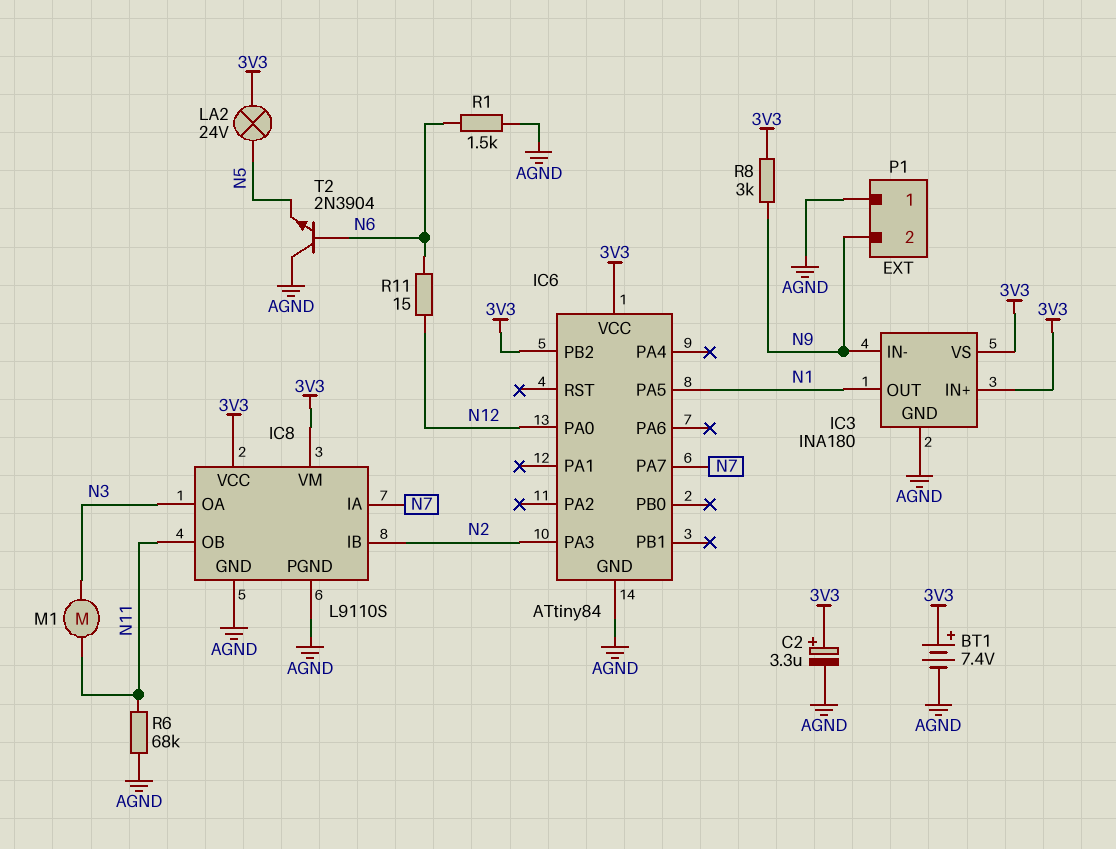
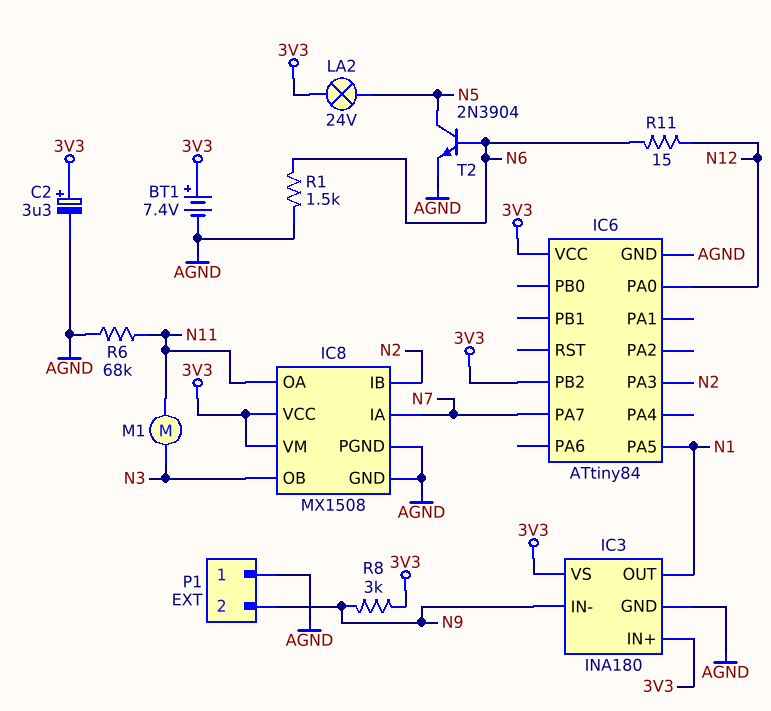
IC8: L9110S -> MX1508
IC8 pin OA: N3 -> N11
IC8 pin OB: N11 -> N3
T2: NPN 2N3904 (B N6, C AGND, E N5) -> NPN 2N3904 (B N6, C N5, E AGND)

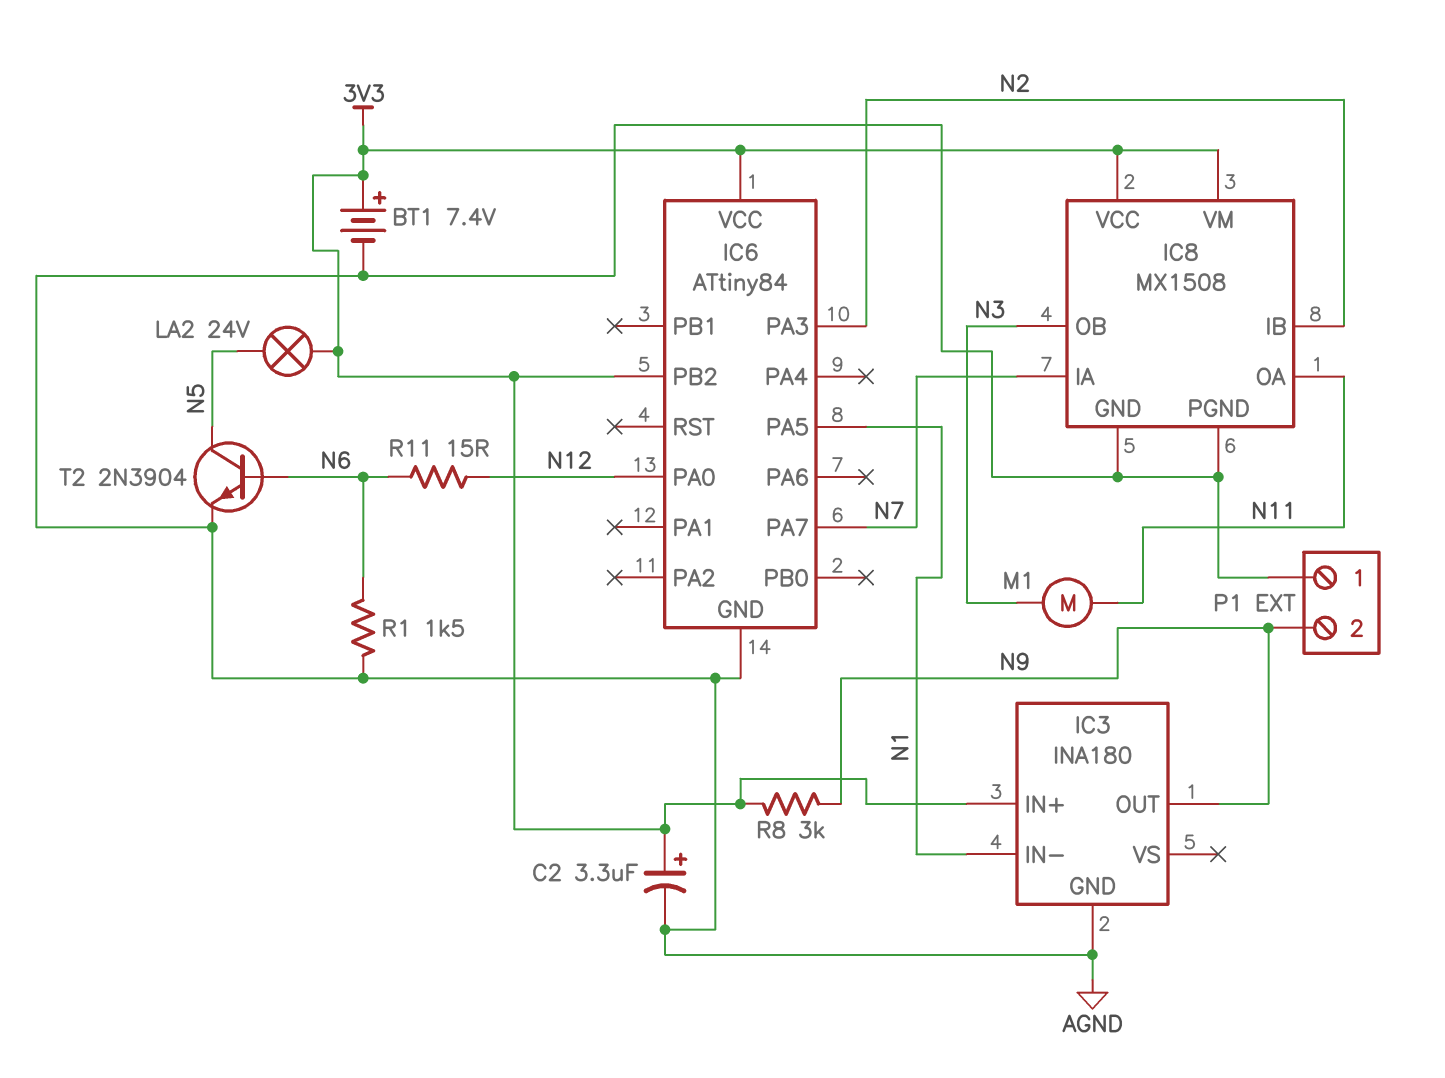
IC3 pin IN-: N9 -> N1
IC3 pin OUT: N1 -> N9
IC3 pin VS: 3V3 -> none
R6: 68k (AGND, N11) -> none

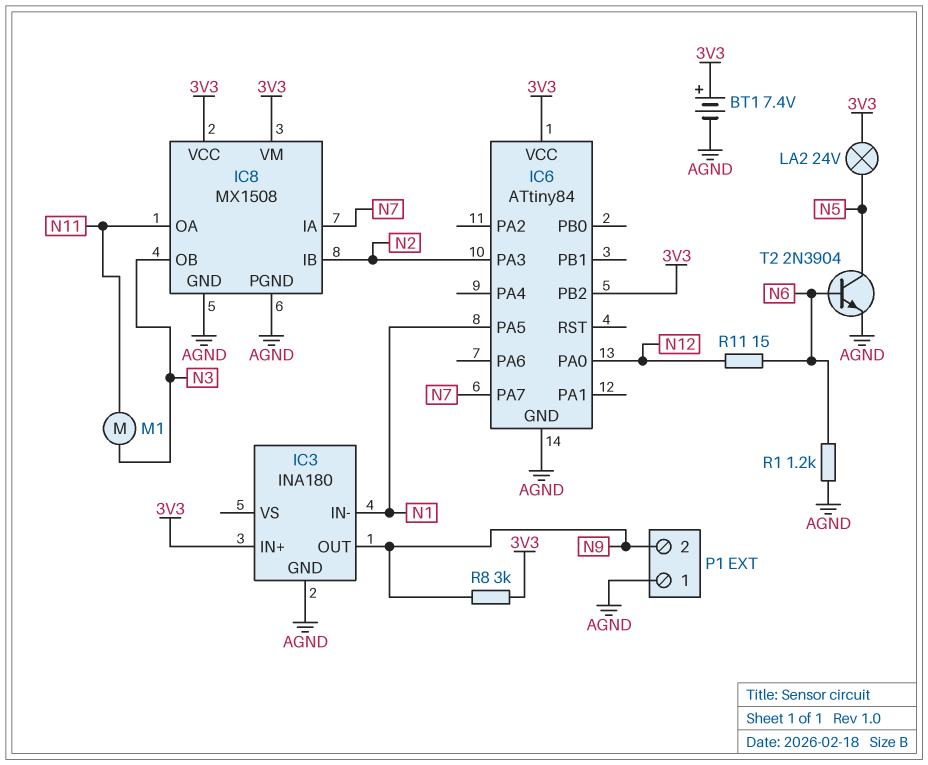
C2: 3.3uF (plus 3V3, minus AGND) -> none
R1: 1.5k (AGND, N6) -> 1.2k (AGND, N6)

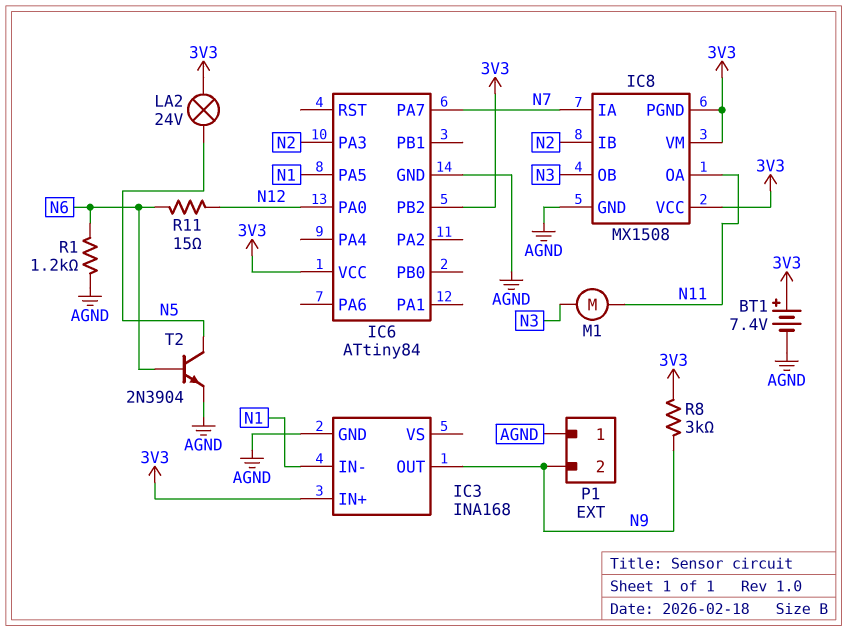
IC3: INA180 -> INA168
IC8 pin PGND: AGND -> 3V3

